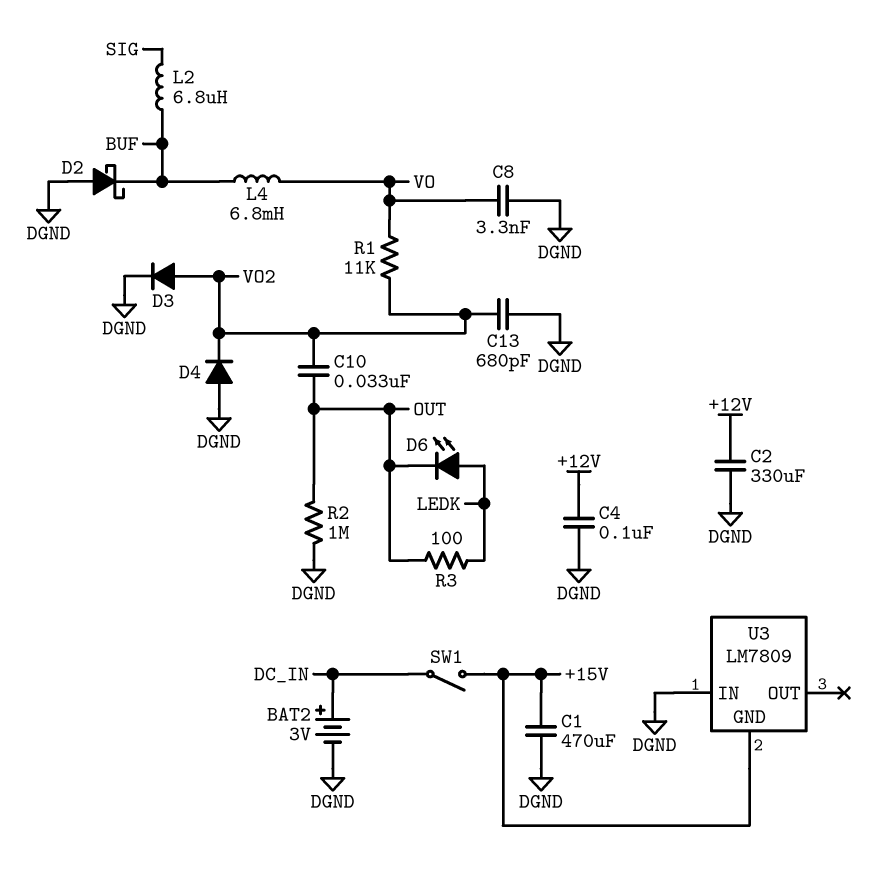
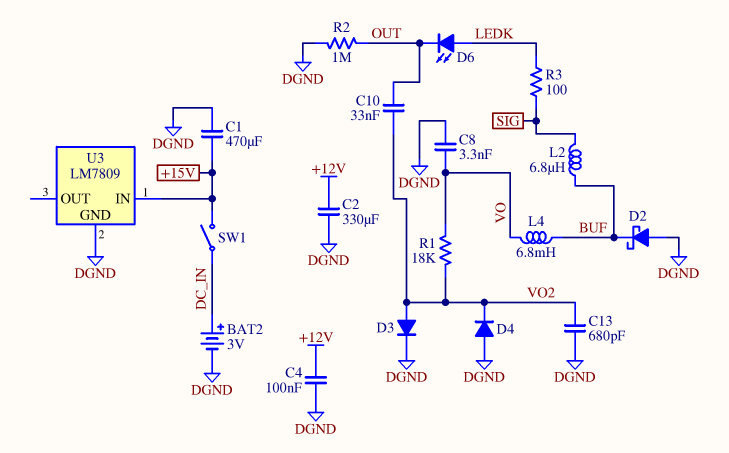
R1: 11k (VO, VO2) -> 18k (VO, VO2)
R3: 100 (LEDK, OUT) -> 100 (LEDK, SIG)
U3 pin GND: +15V -> DGND
U3 pin IN: DGND -> +15V

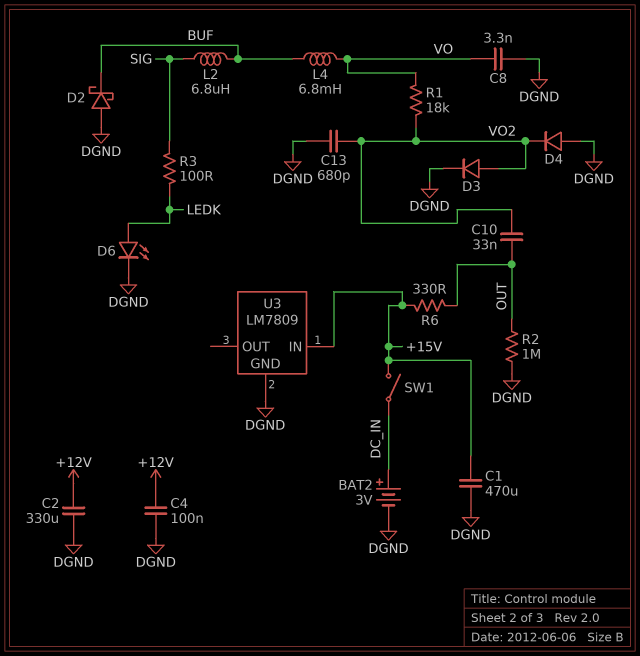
D6: LED (A LEDK, K OUT) -> LED (A LEDK, K DGND)
R6: none -> 330 (+15V, OUT)

